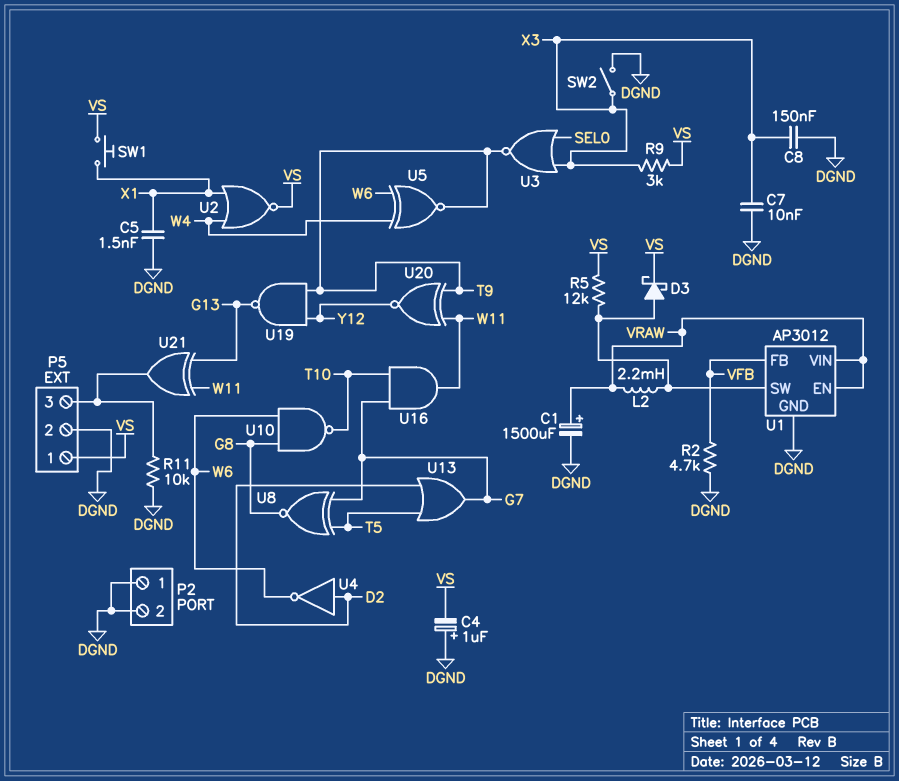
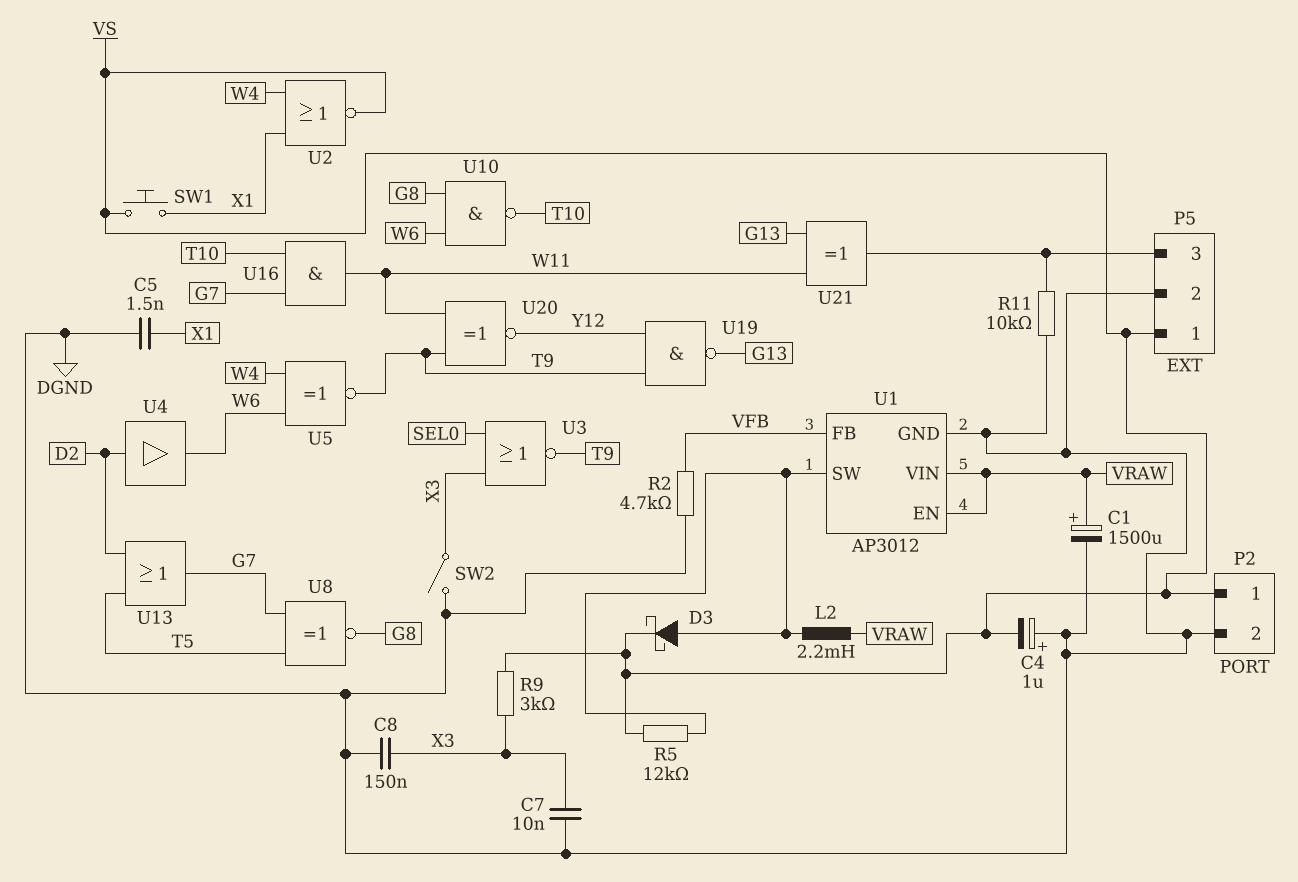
P2 pin 1: DGND -> VS
U4: NOT (in D2, out W6) -> buffer (in D2, out W6)

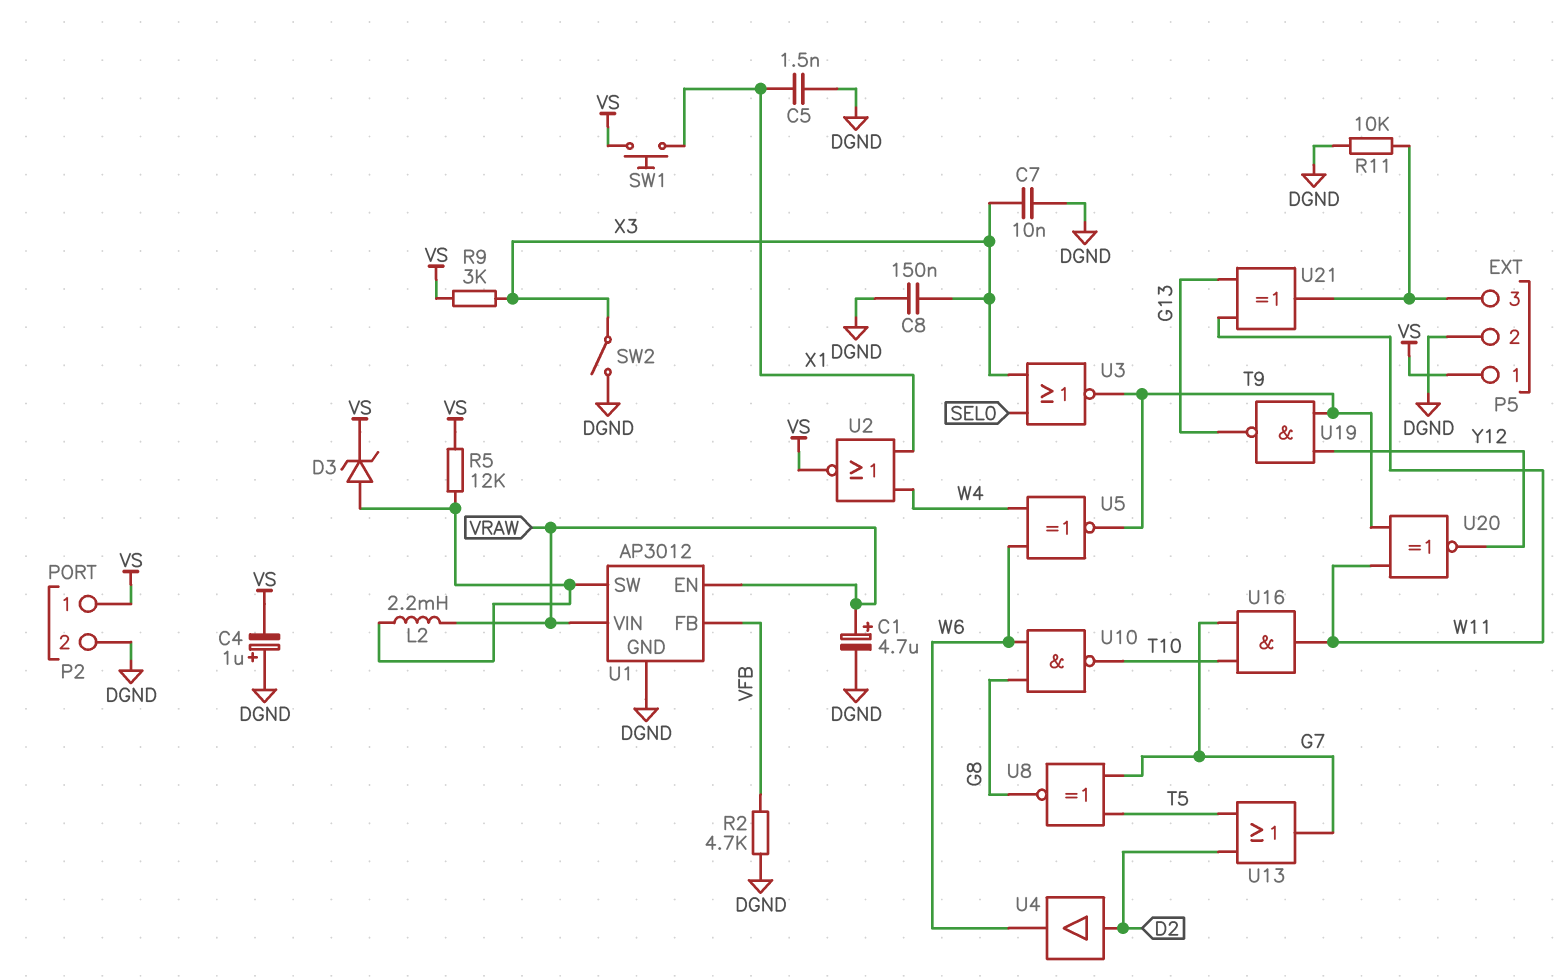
C1: 1500uF (plus VRAW, minus DGND) -> 4.7uF (plus VRAW, minus DGND)
D3: schottky (A U1/SW, K VS) -> zener (A U1/SW, K VS)

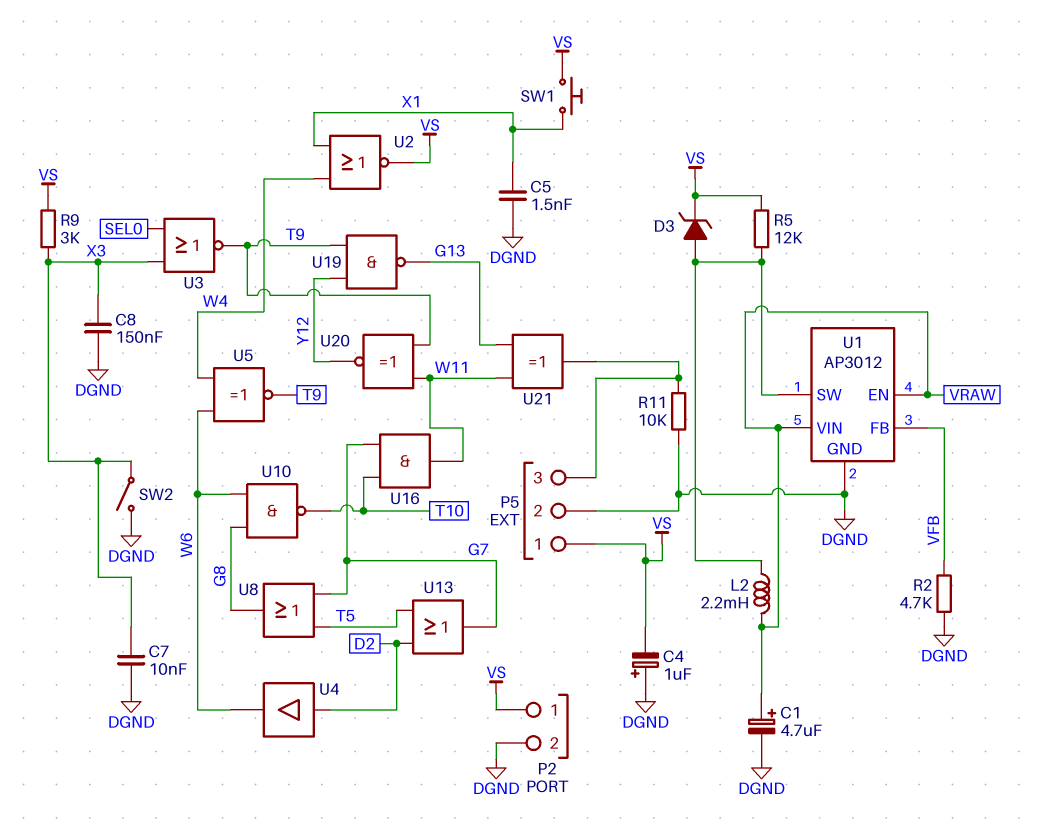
U8: XNOR (in G7, in T5, out G8) -> OR (in G7, in T5, out G8)

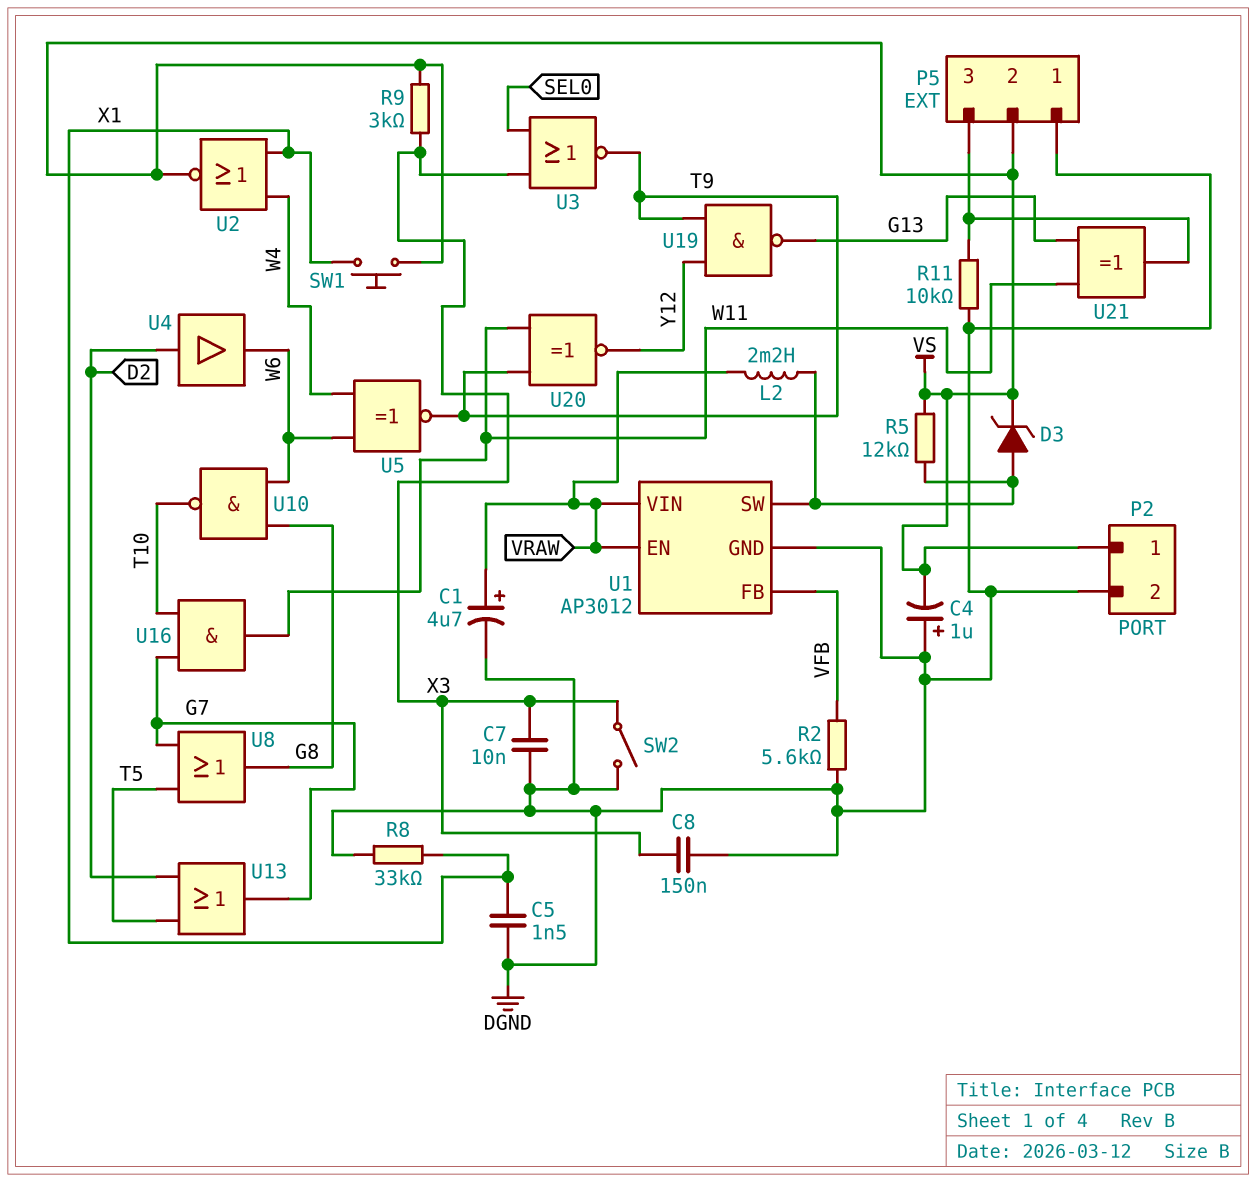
P5 pin 1: VS -> DGND
P5 pin 2: DGND -> VS
R2: 4.7k (DGND, VFB) -> 5.6k (DGND, VFB)
R8: none -> 33k (DGND, X1)

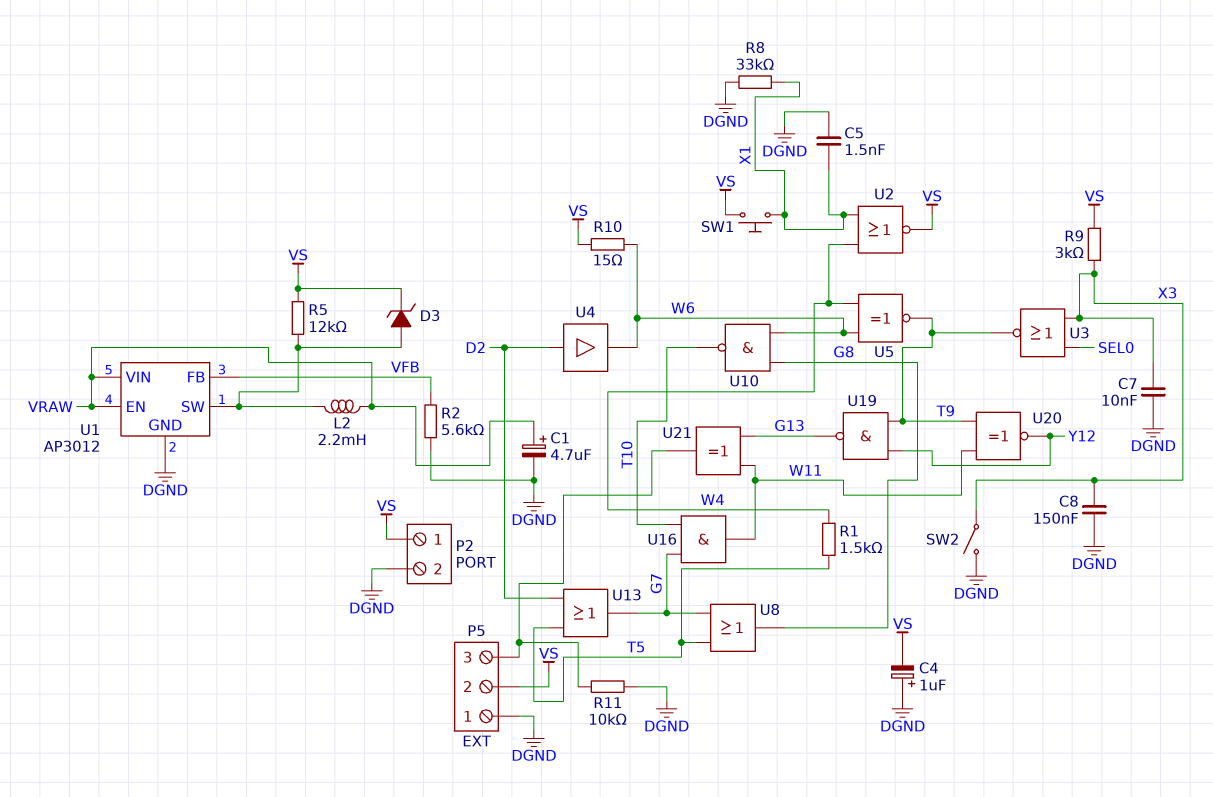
R1: none -> 1.5k (T5, W4)
R10: none -> 15 (VS, W6)

